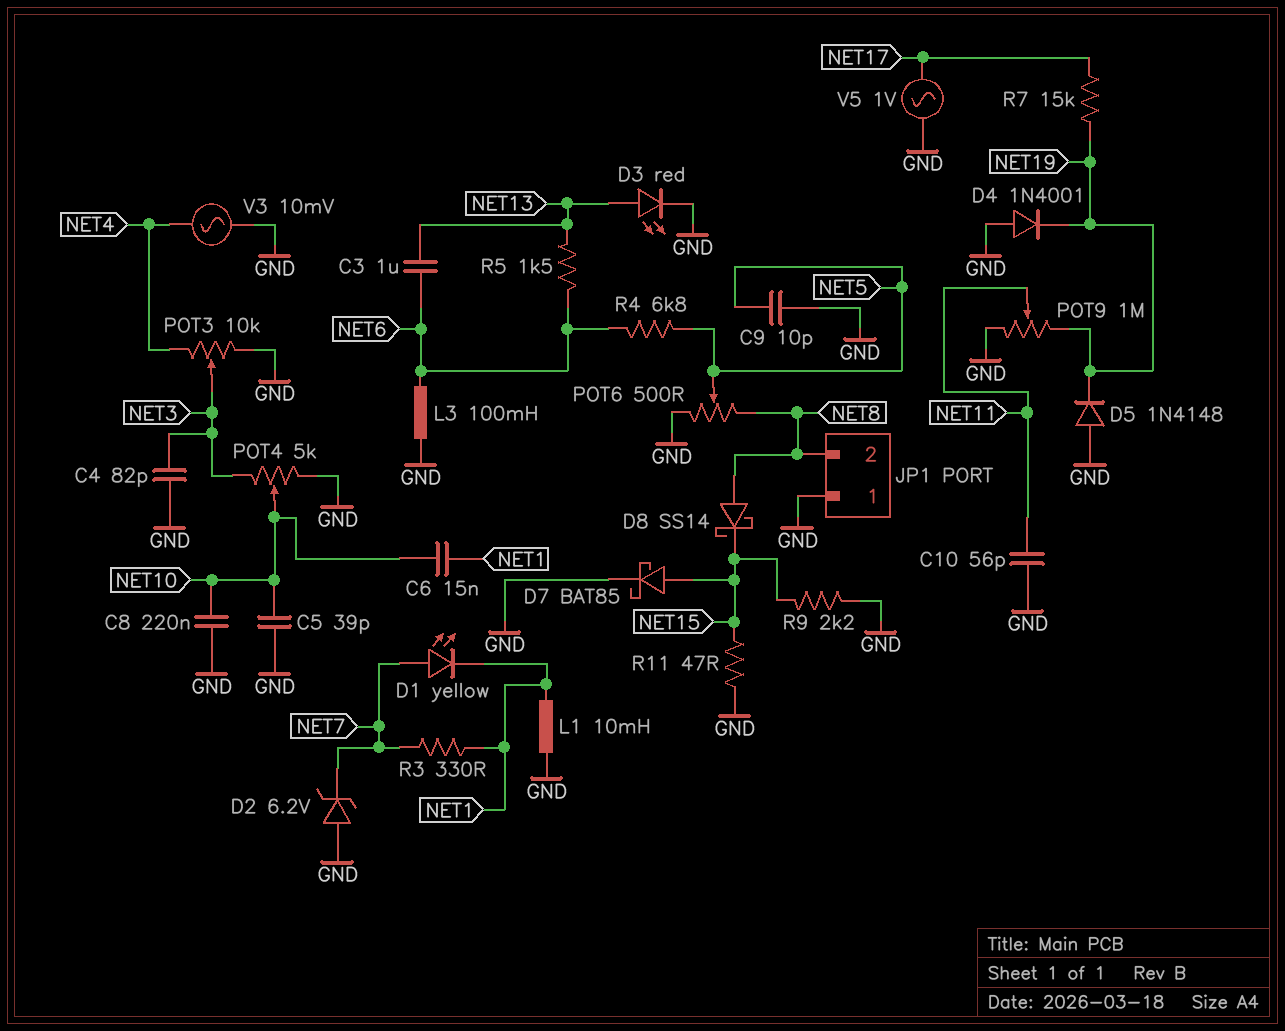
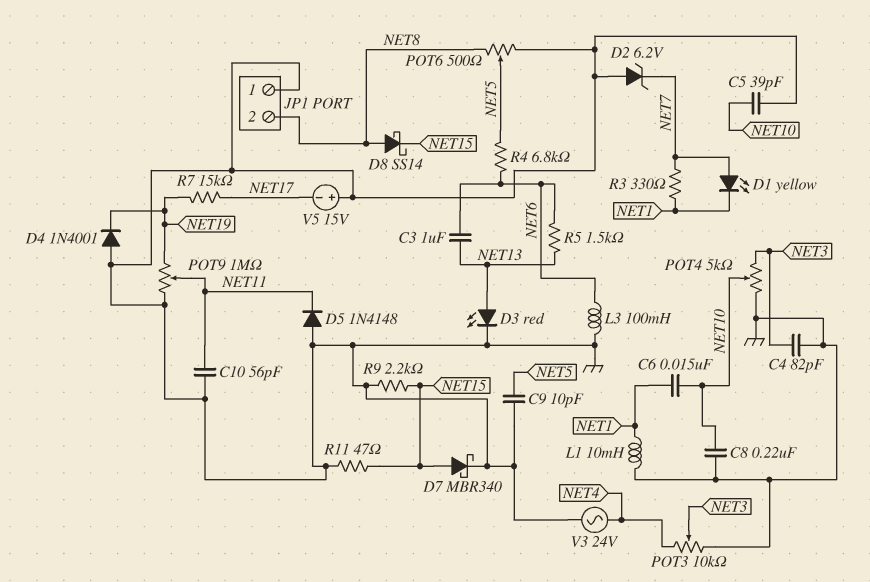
D5: diode 1N4148 (A GND, K NET19) -> diode 1N4148 (A GND, K NET11)
D7: schottky BAT85 (A NET15, K GND) -> schottky MBR340 (A NET15, K GND)
V3: AC 10mV (GND, NET4) -> AC 24V (GND, NET4)
V5: AC 1V (GND, NET17) -> 15V (plus GND, minus NET17)

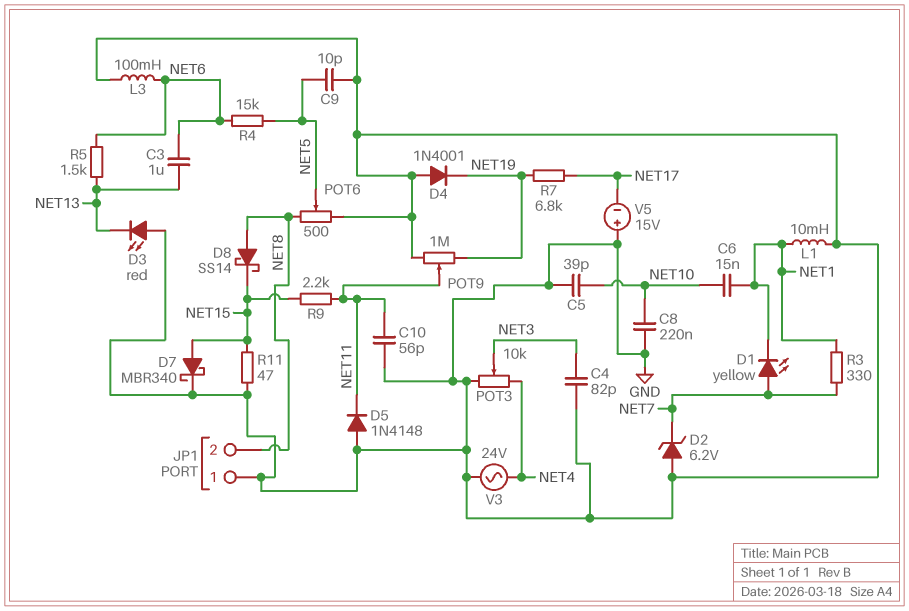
D3: LED red (A NET13, K GND) -> LED red (A GND, K NET13)
POT4: 5k (GND, NET3, wiper NET10) -> none
R4: 6.8k (NET5, NET6) -> 15k (NET5, NET6)
R7: 15k (NET17, NET19) -> 6.8k (NET17, NET19)
R9: 2.2k (GND, NET15) -> 2.2k (NET11, NET15)

